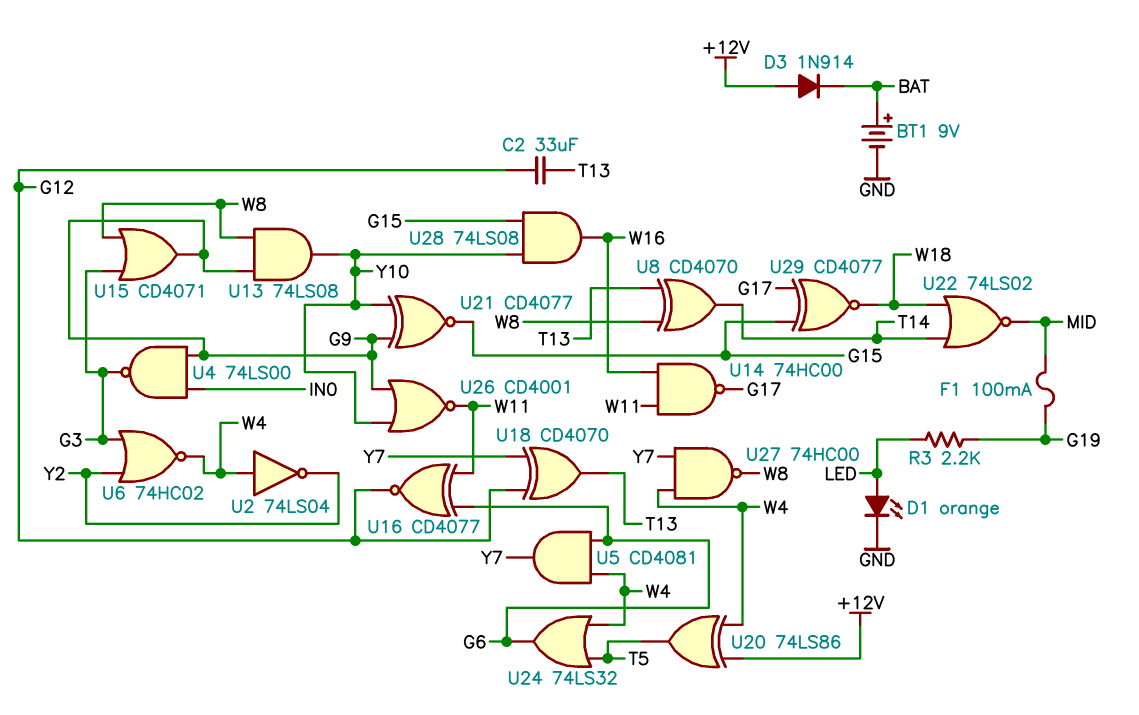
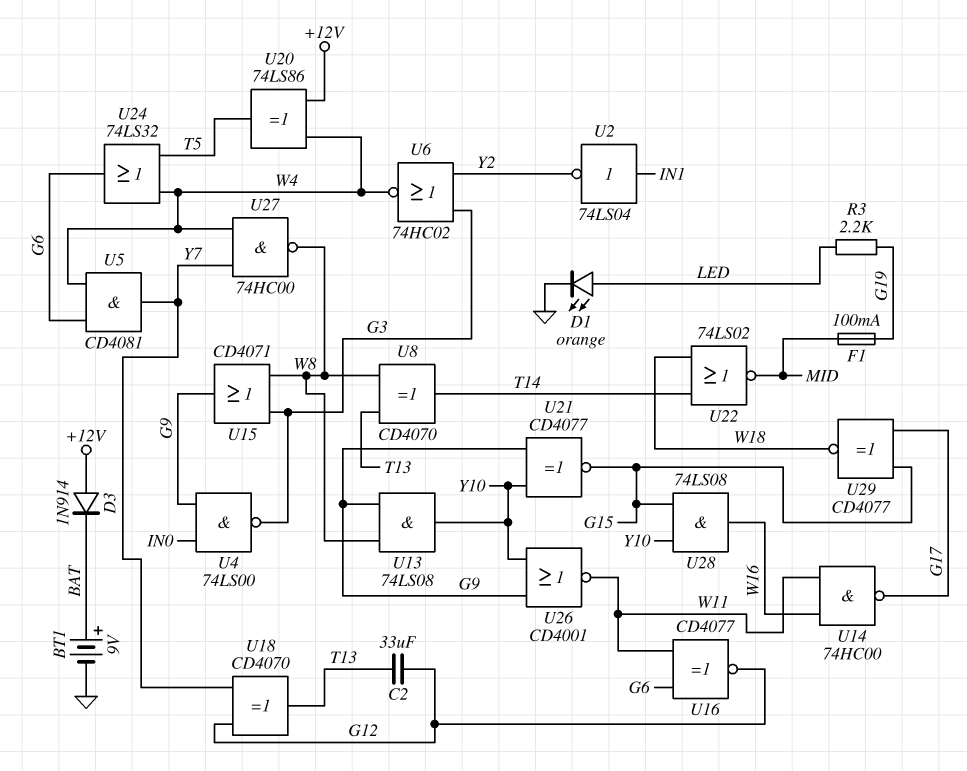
U2: NOT 74LS04 (in W4, out Y2) -> NOT 74LS04 (in IN1, out Y2)

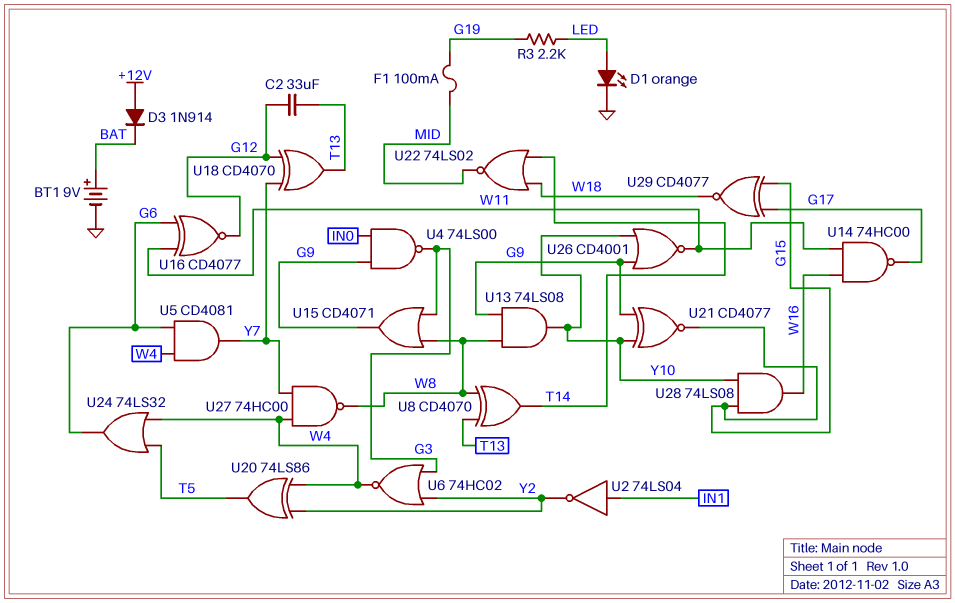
U20: XOR 74LS86 (in +12V, in W4, out T5) -> XOR 74LS86 (in W4, in Y2, out T5)

